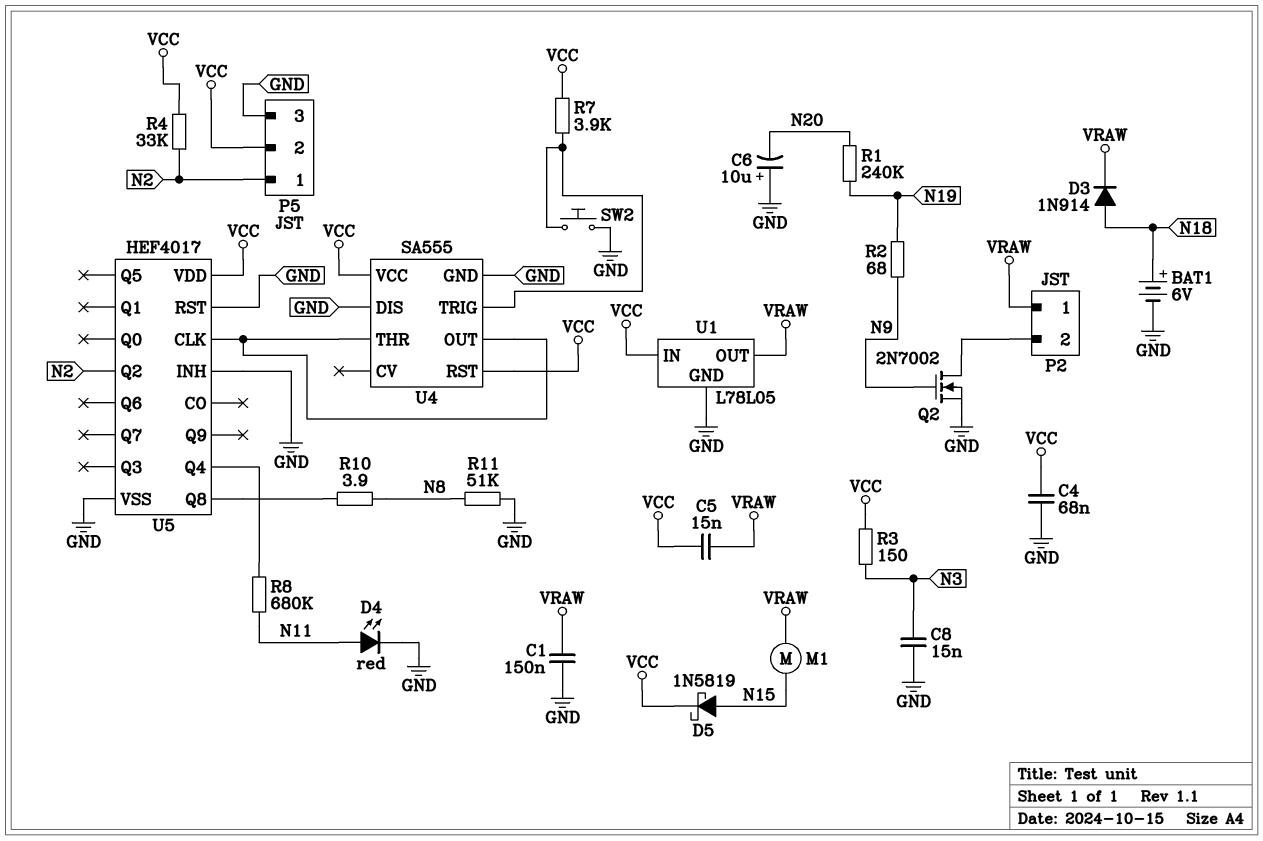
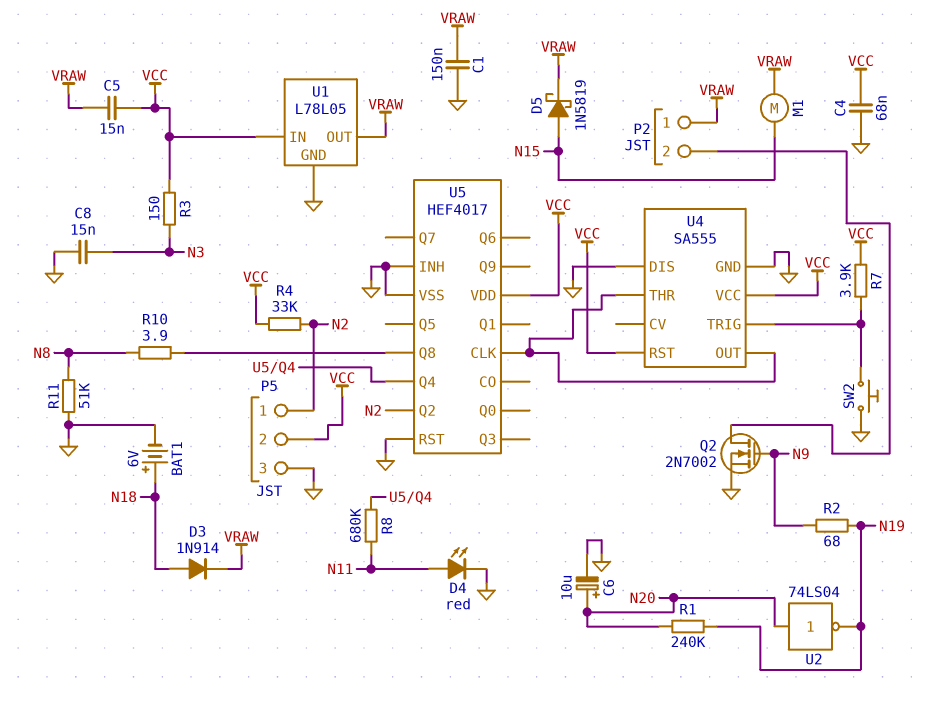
C6: 10uF (plus GND, minus N20) -> 10uF (plus N20, minus GND)
D5: schottky 1N5819 (A N15, K VCC) -> schottky 1N5819 (A N15, K VRAW)
U2: none -> NOT 74LS04 (in N20, out N19)

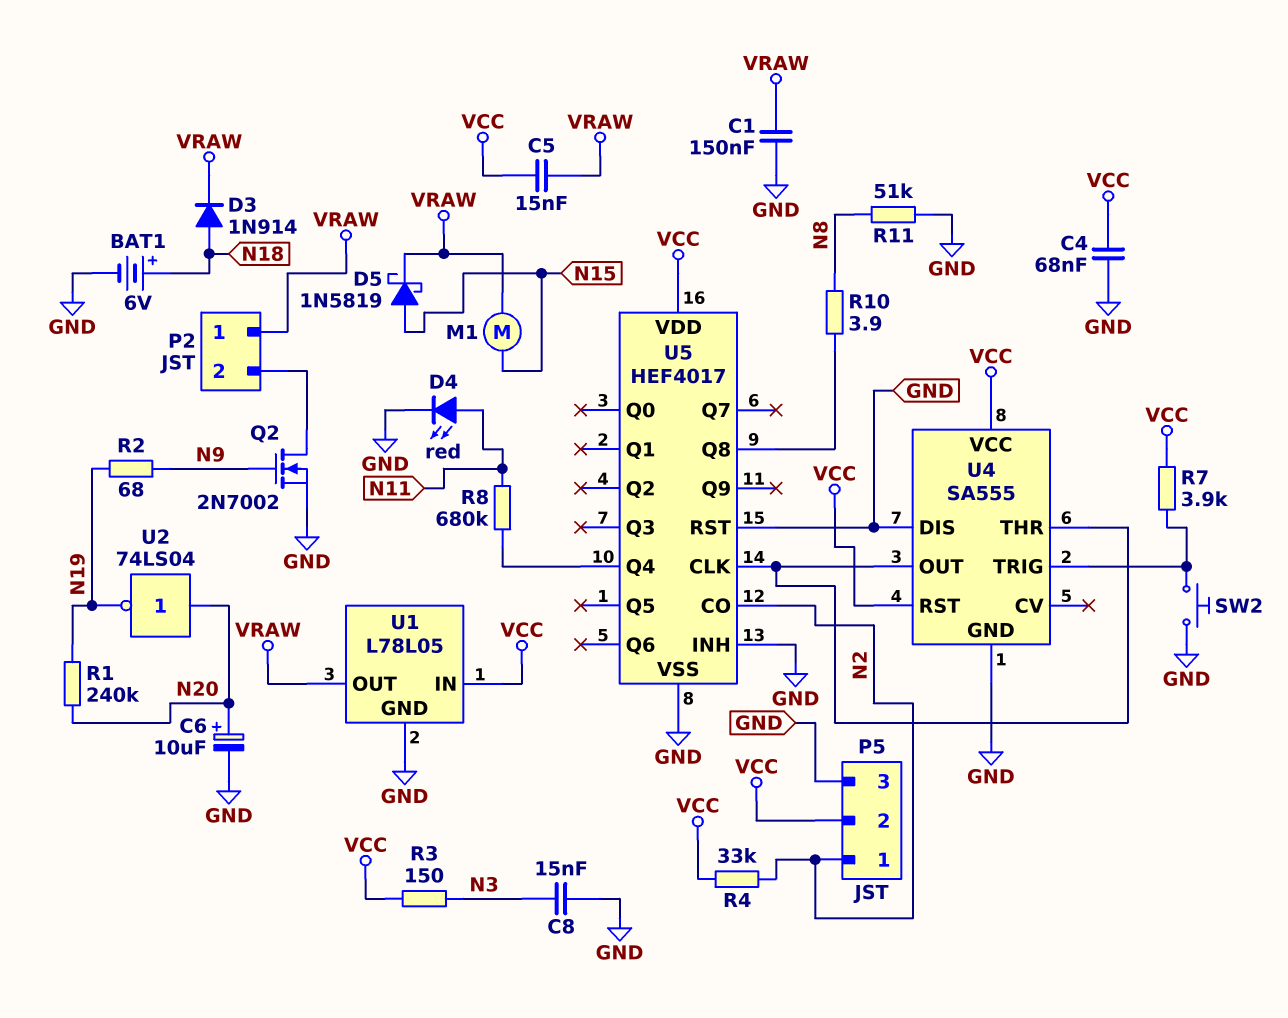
U5 pin CO: none -> N2
U5 pin Q2: N2 -> none

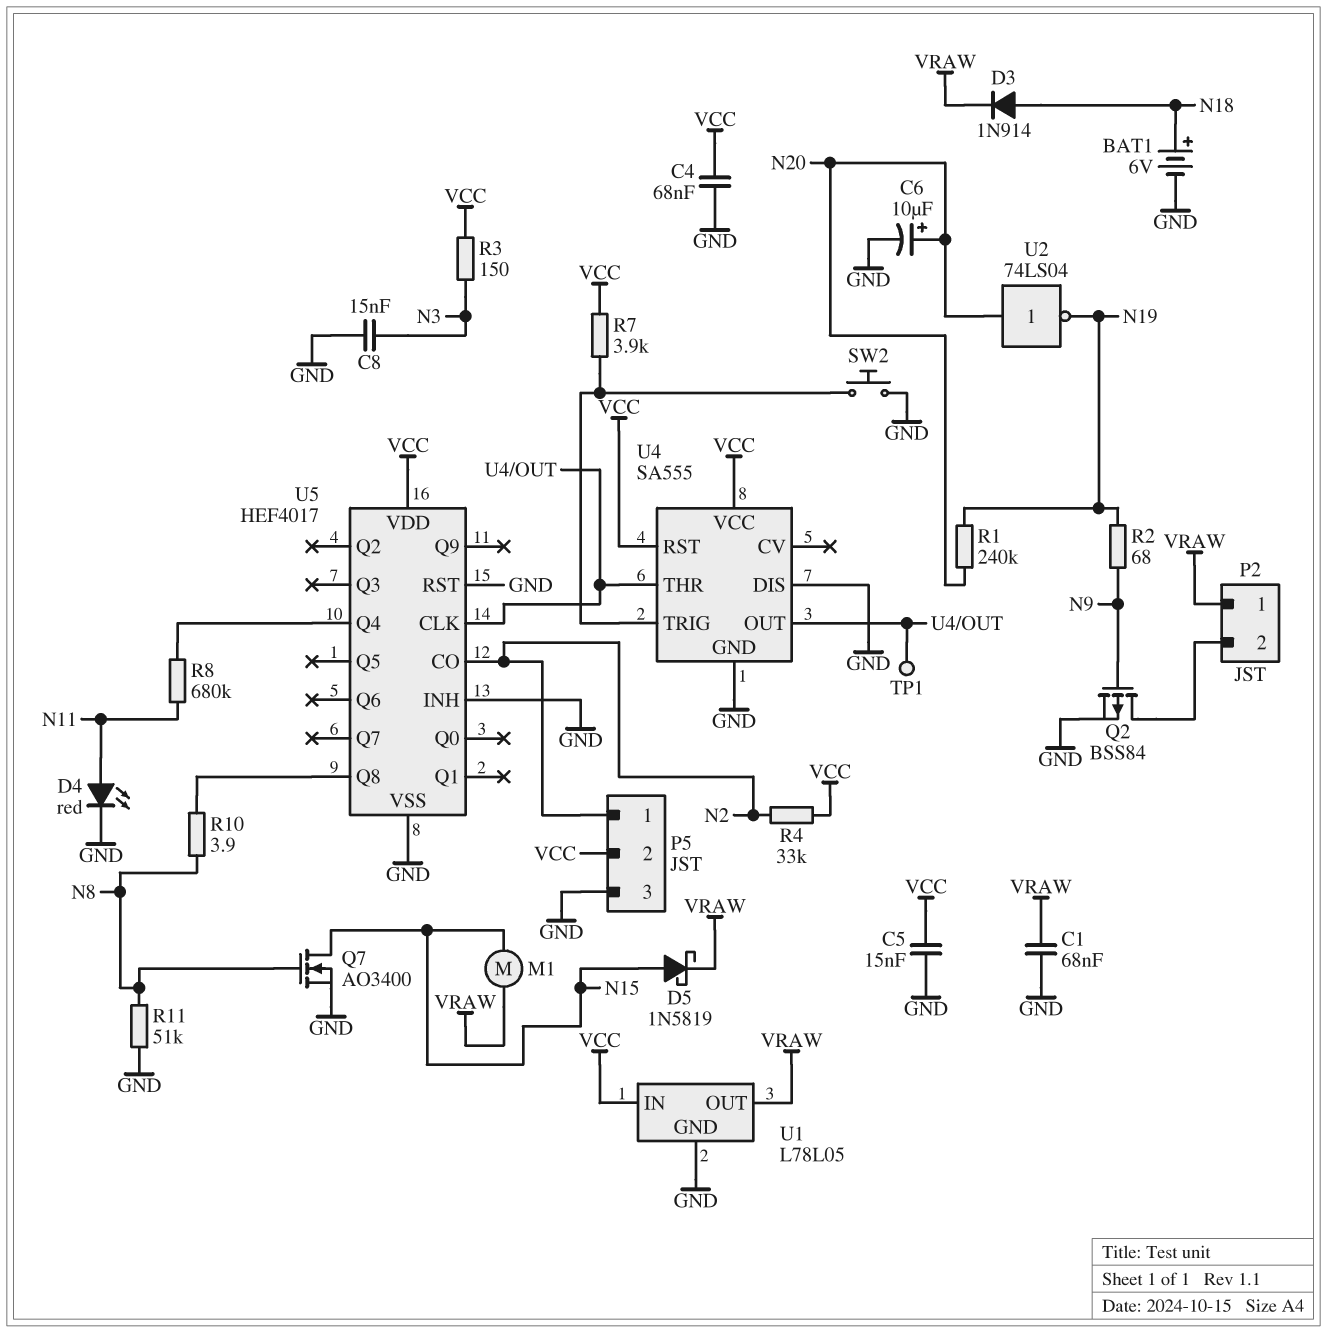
C1: 150nF (GND, VRAW) -> 68nF (GND, VRAW)
C5: 15nF (VCC, VRAW) -> 15nF (GND, VCC)
Q2: NMOS 2N7002 (G N9, D P2/2, S GND) -> PMOS BSS84 (G N9, D P2/2, S GND)
Q7: none -> NMOS AO3400 (G N8, D N15, S GND)
TP1: none -> test point (U4/OUT)

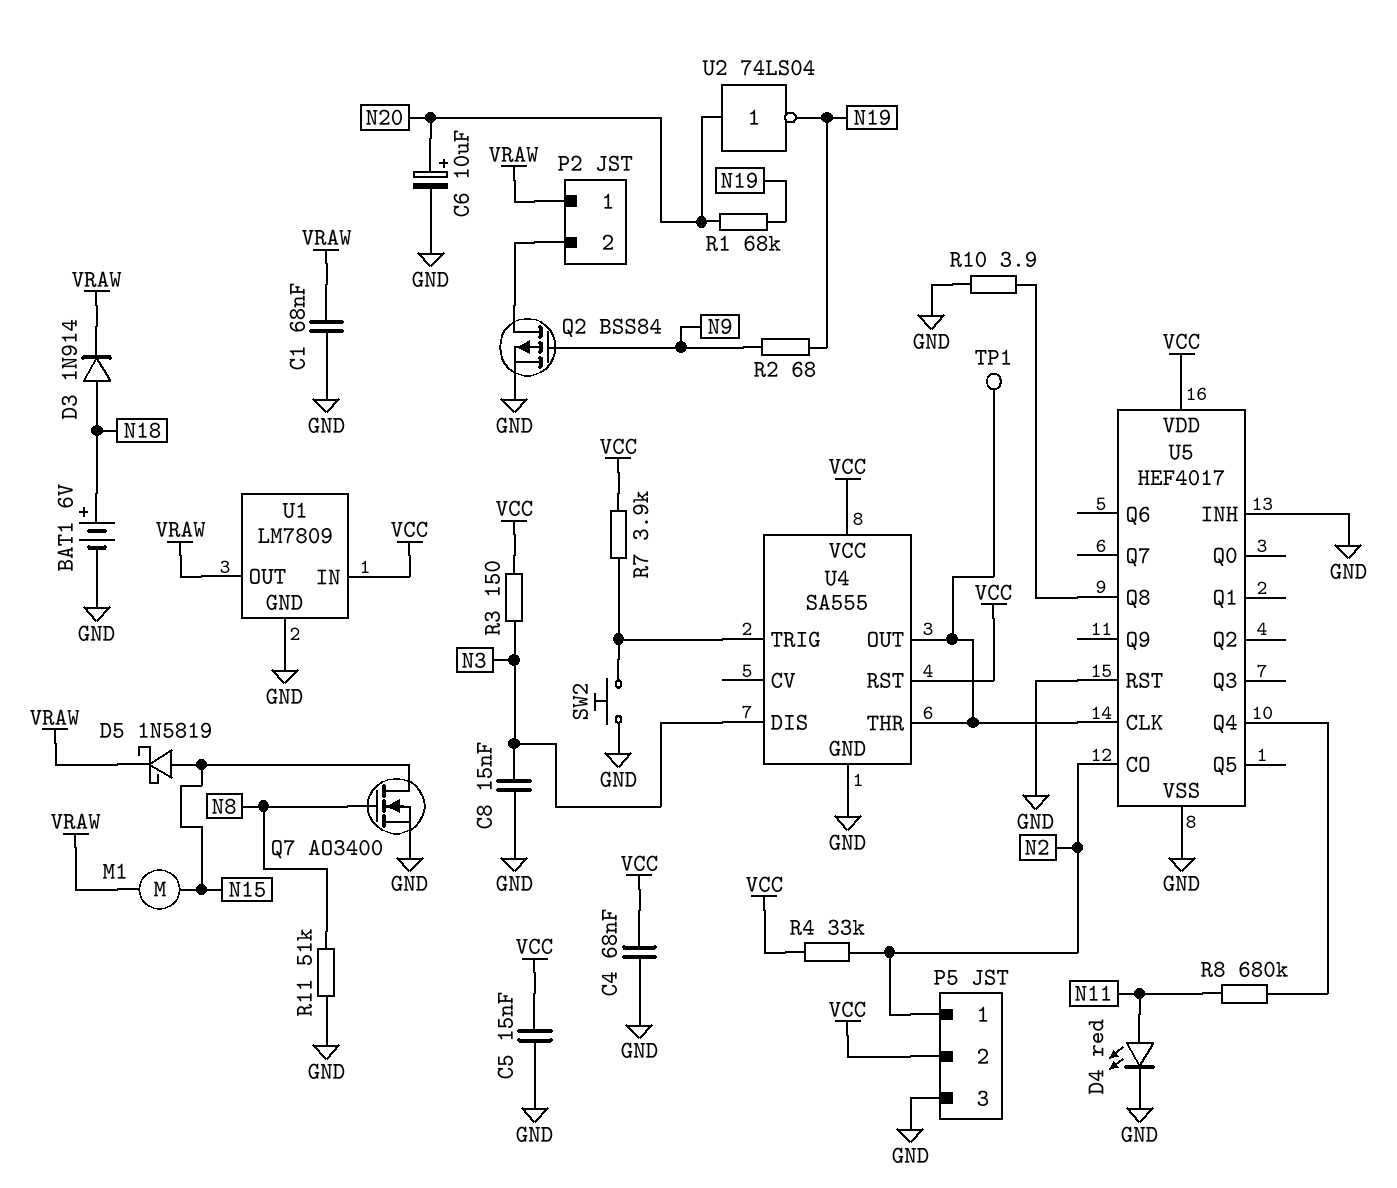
R1: 240k (N19, N20) -> 68k (N19, N20)
R10: 3.9 (N8, U5/Q8) -> 3.9 (GND, U5/Q8)
U1: L78L05 -> LM7809
U4 pin DIS: GND -> N3

